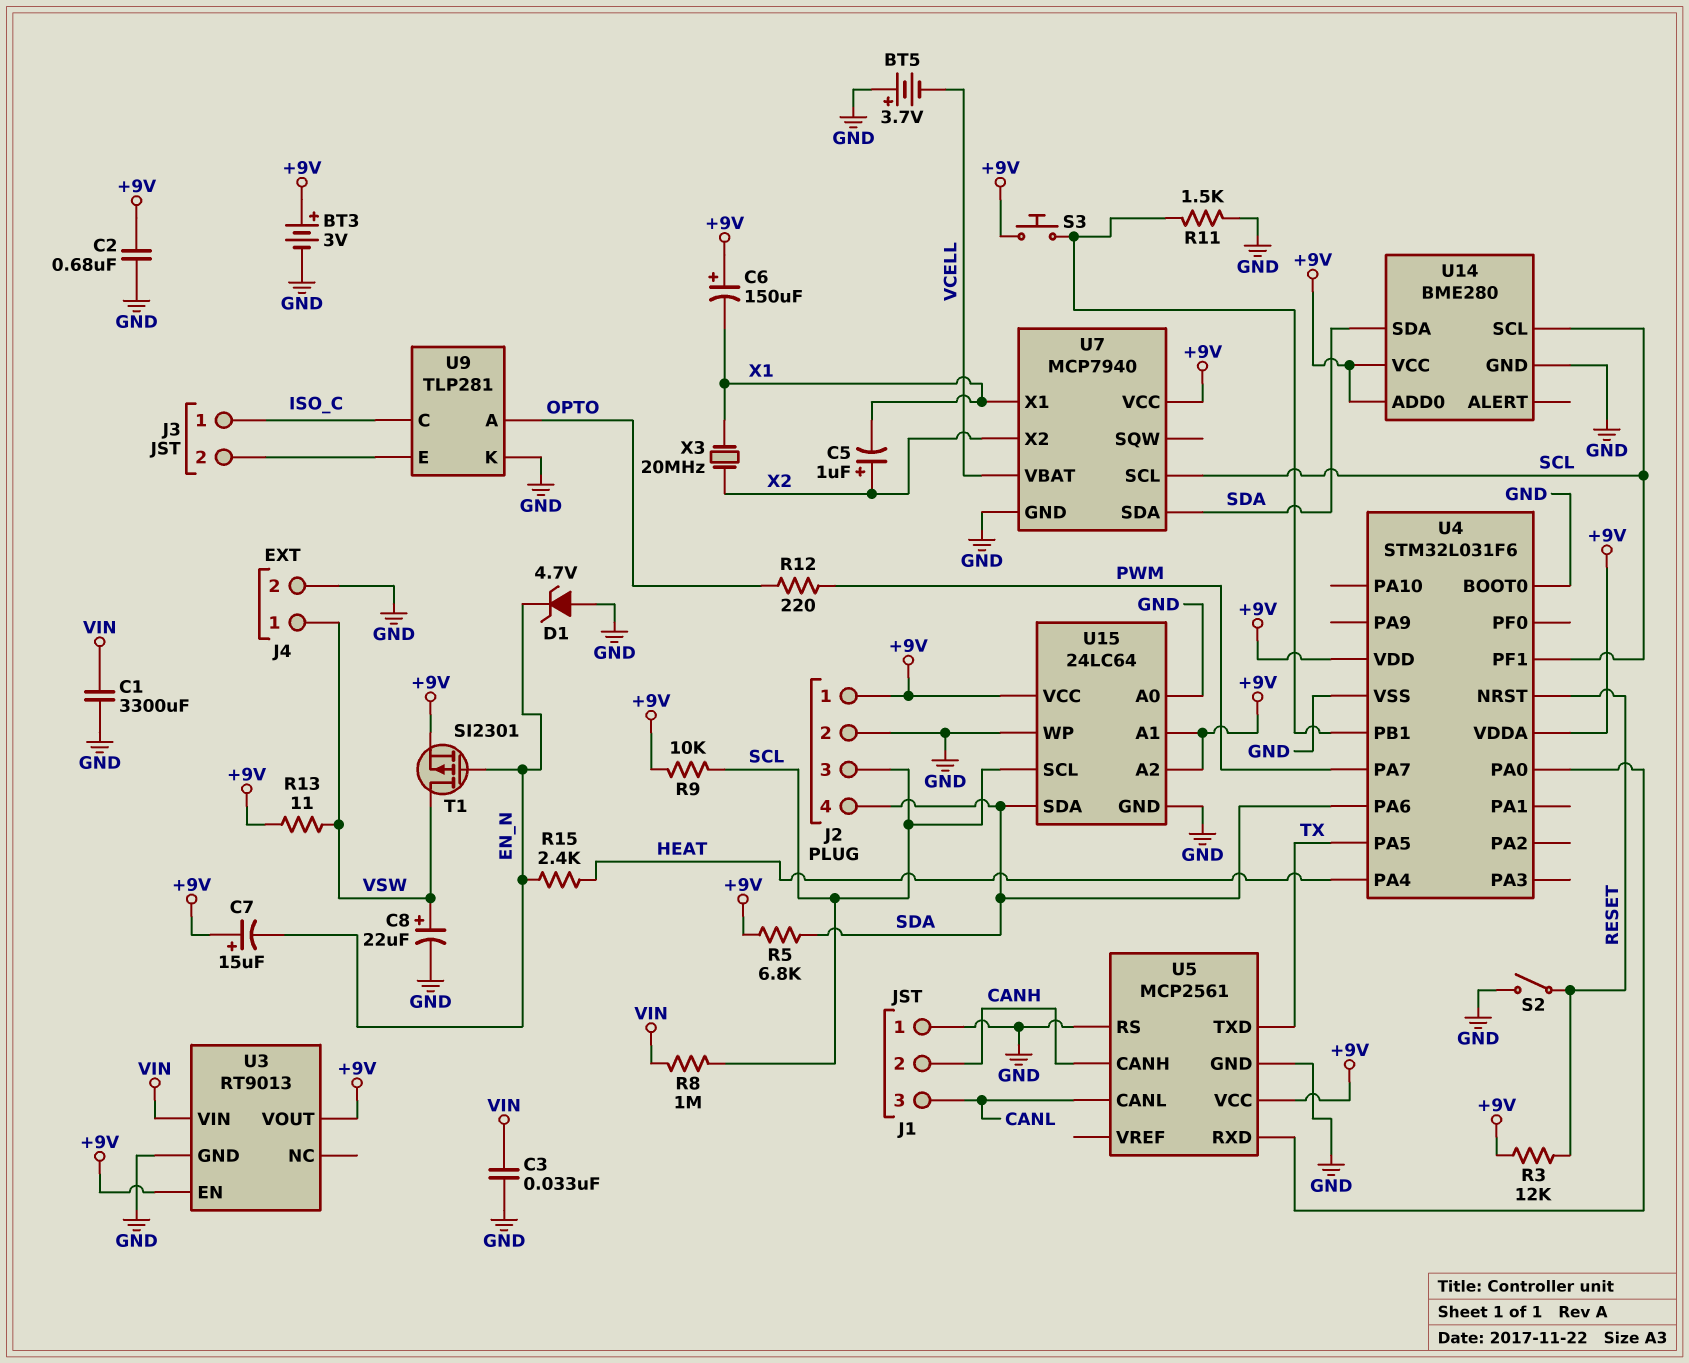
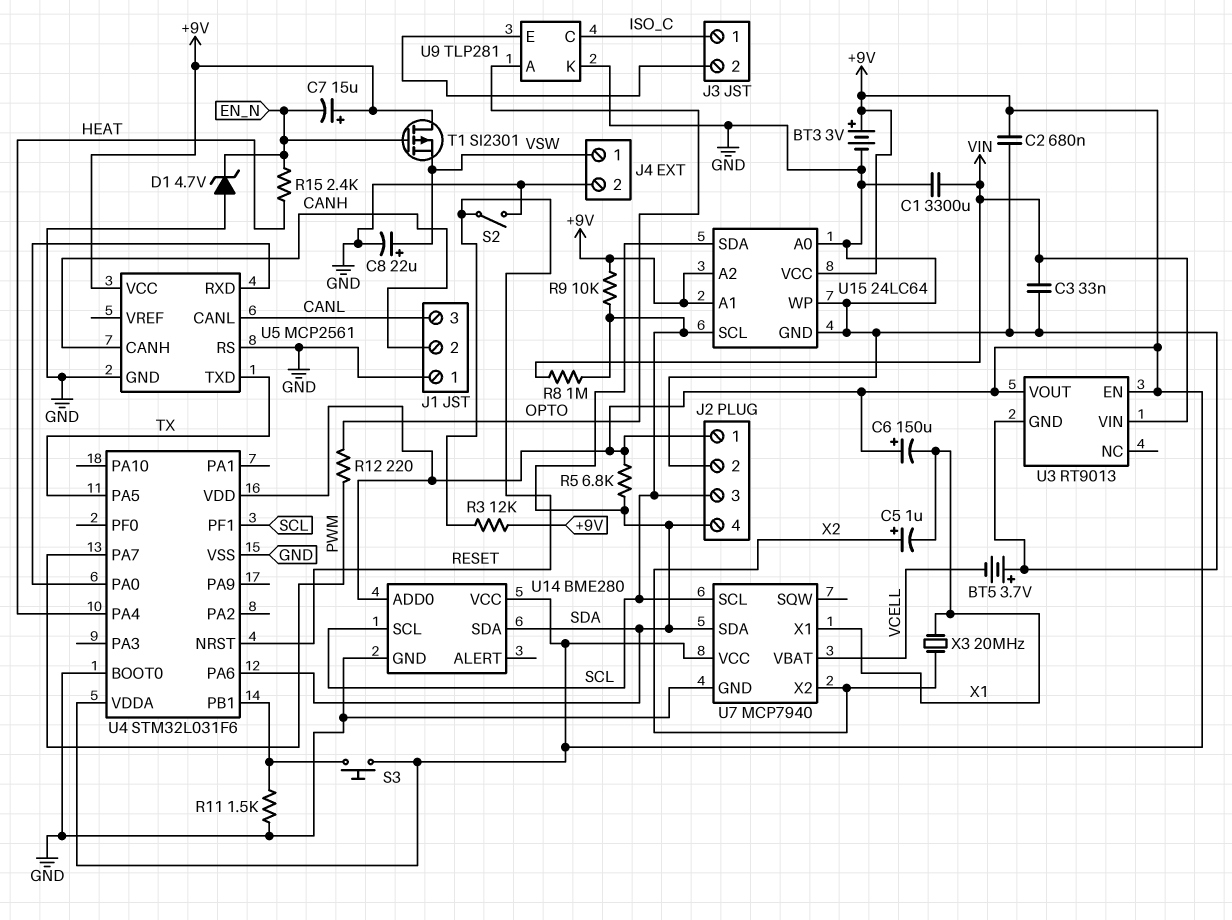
R13: 11 (+9V, VSW) -> none
T1: PMOS SI2301 (G EN_N, D VSW, S +9V) -> PMOS SI2301 (G EN_N, D +9V, S VSW)

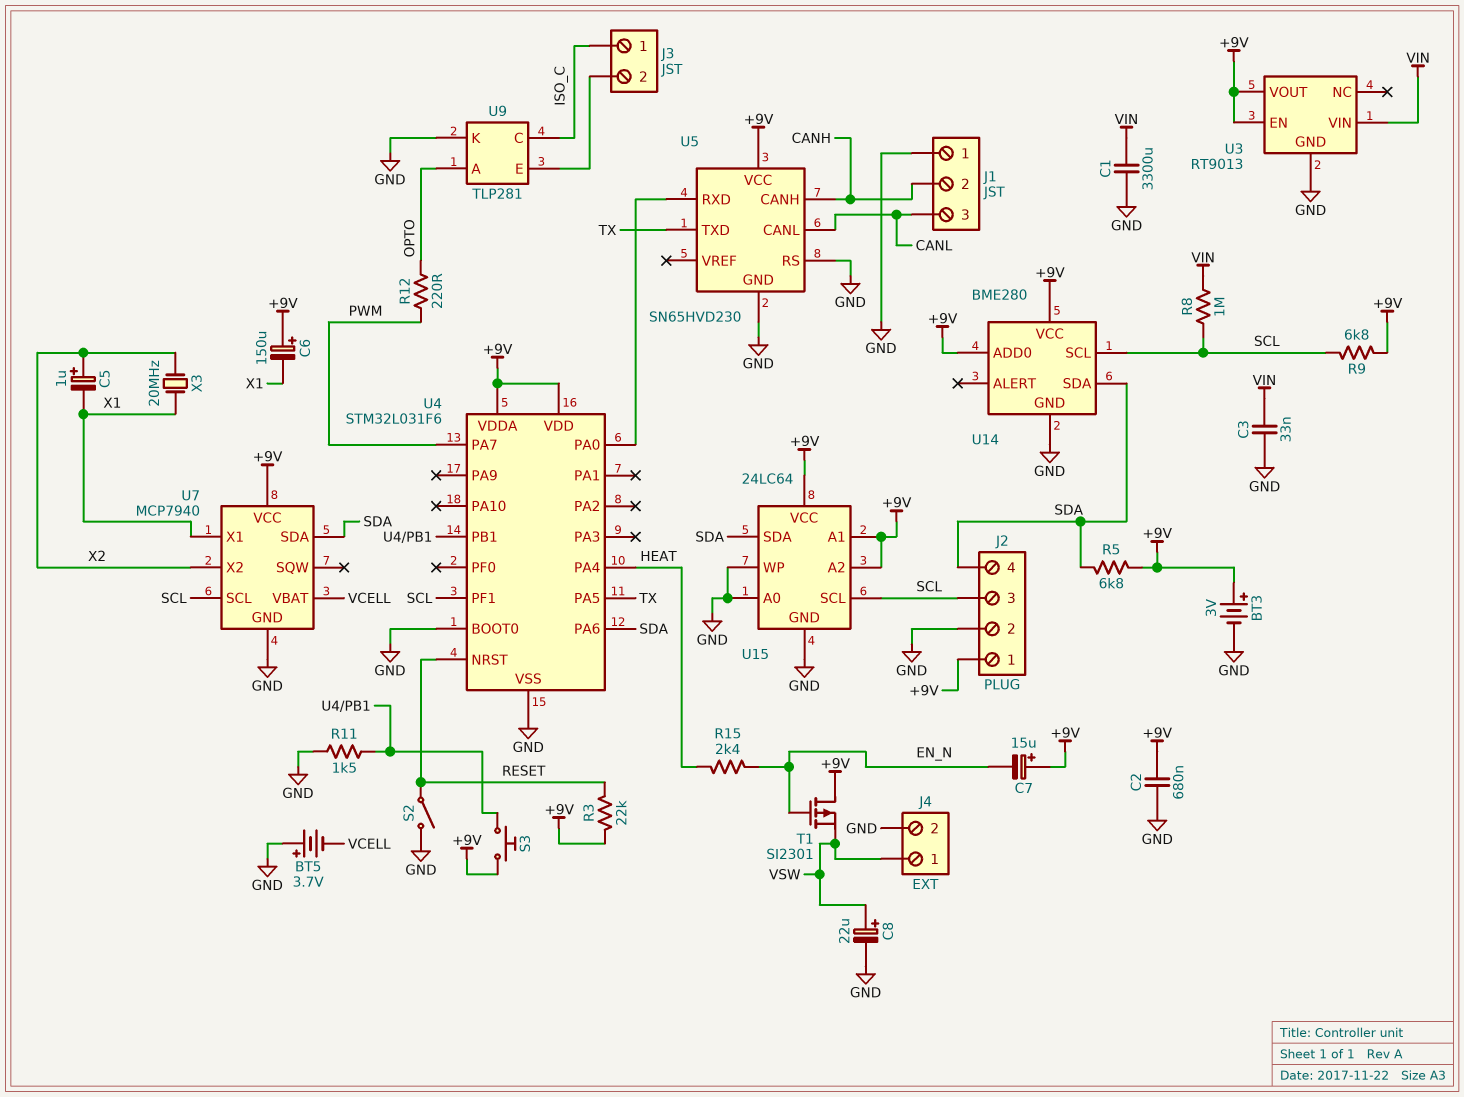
D1: zener 4.7V (A GND, K EN_N) -> none
R3: 12k (+9V, RESET) -> 22k (+9V, RESET)
R9: 10k (+9V, SCL) -> 6.8k (+9V, SCL)
U5: MCP2561 -> SN65HVD230

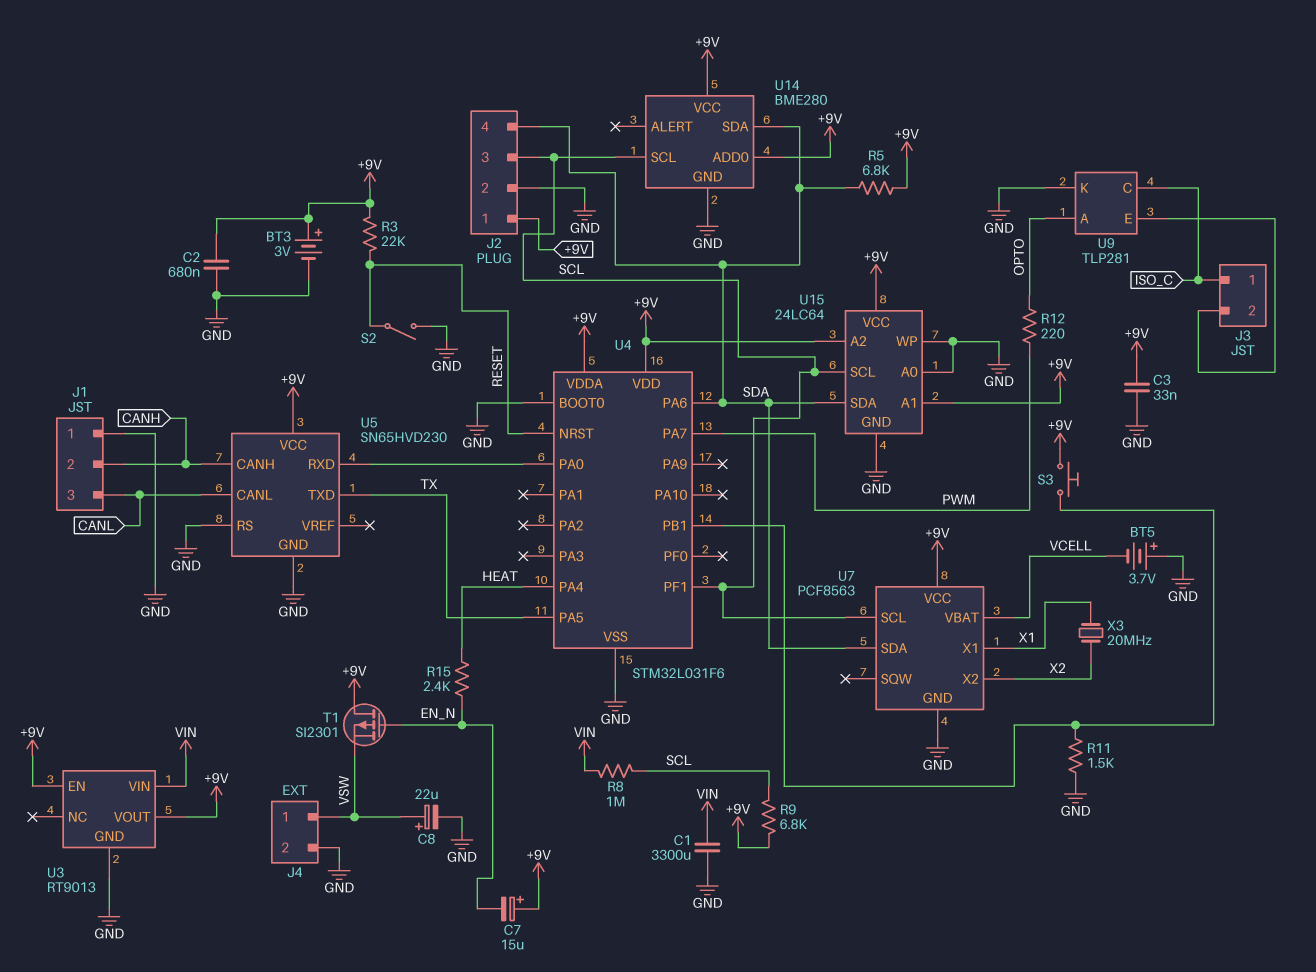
C3: 33nF (GND, VIN) -> 33nF (+9V, GND)
C5: 1uF (plus X2, minus X1) -> none
C6: 150uF (plus +9V, minus X1) -> none
U7: MCP7940 -> PCF8563

